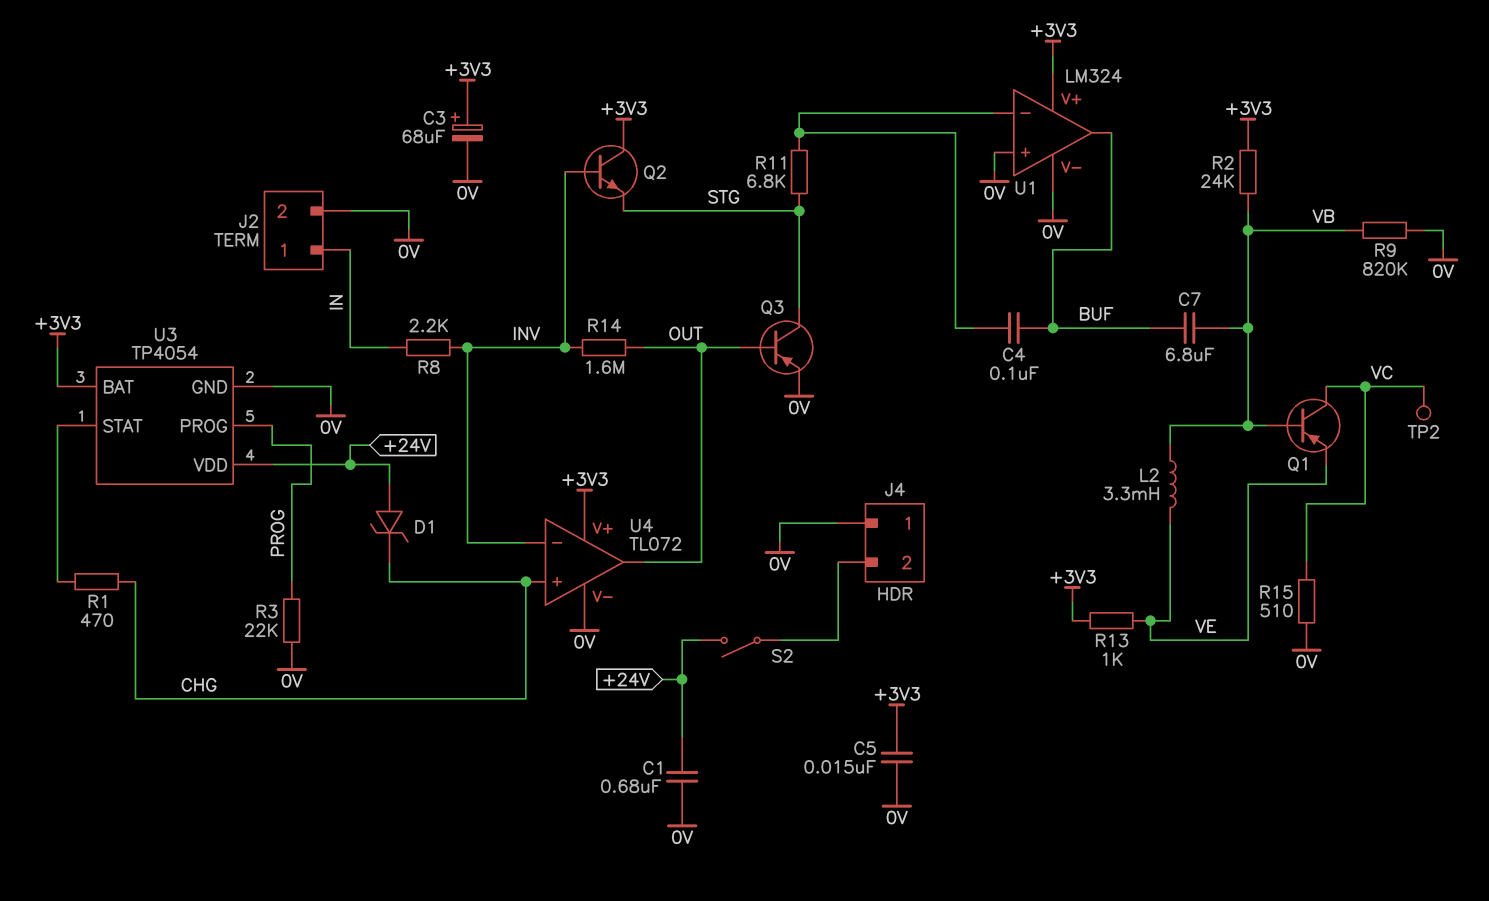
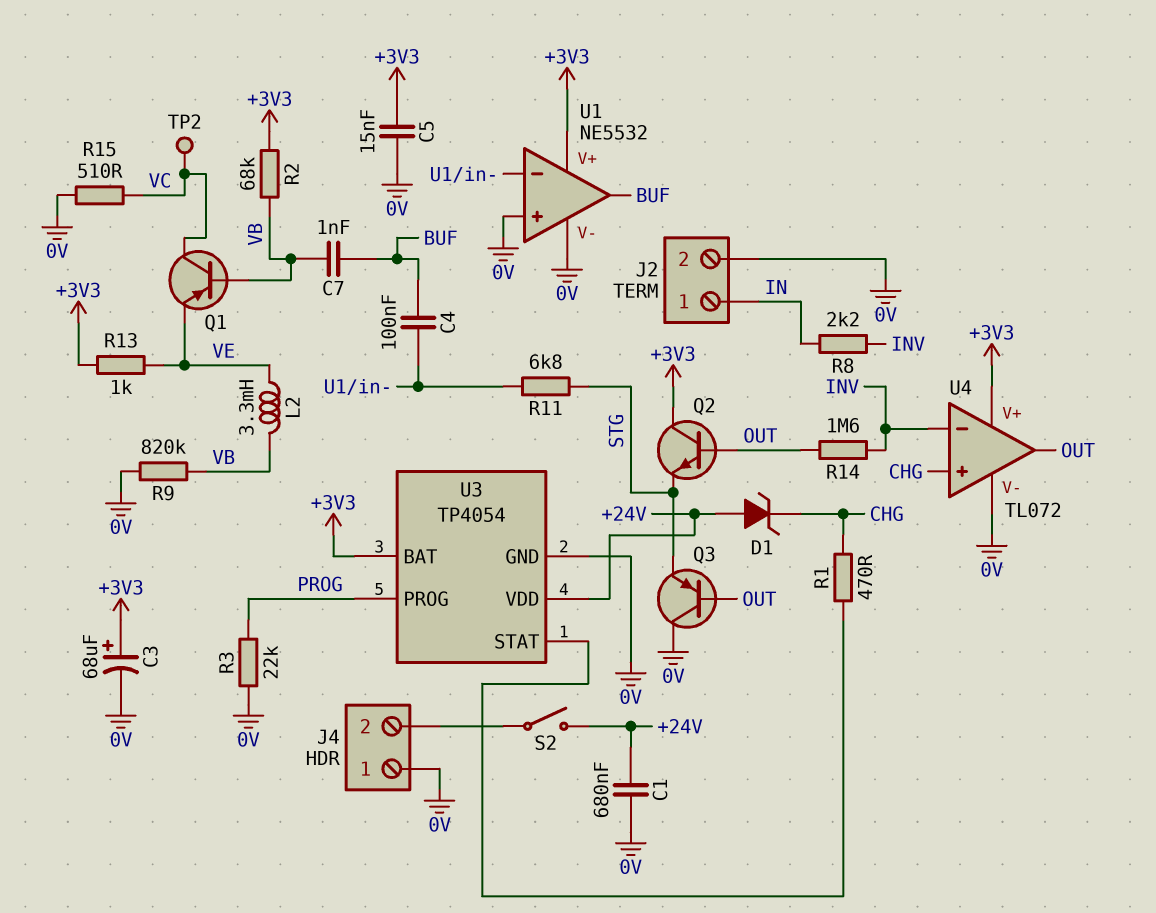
C7: 6.8uF (BUF, VB) -> 1nF (BUF, VB)
Q2: NPN (B INV, C +3V3, E STG) -> NPN (B OUT, C +3V3, E STG)
Q3: PNP (B OUT, C STG, E 0V) -> PNP (B OUT, C 0V, E STG)
R2: 24k (+3V3, VB) -> 68k (+3V3, VB)
U1: LM324 -> NE5532

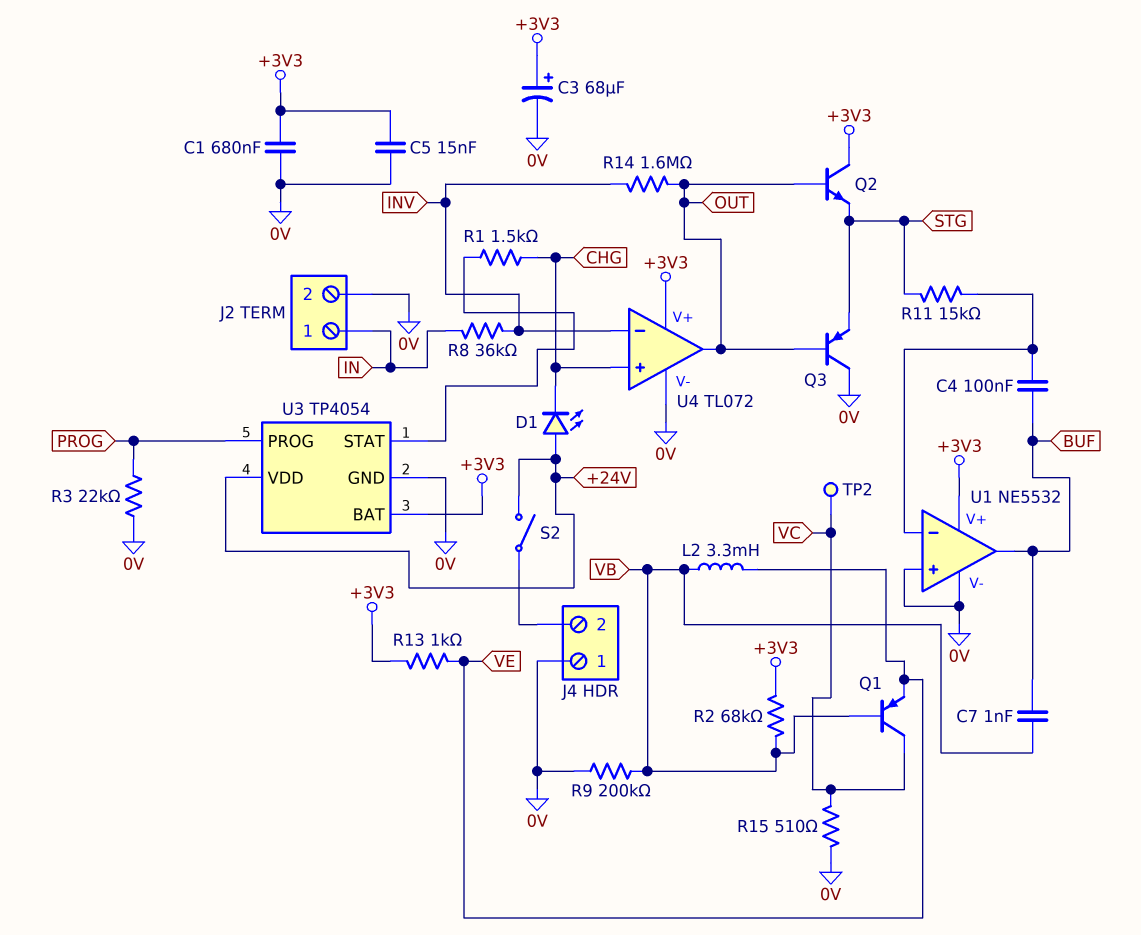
C1: 680nF (+24V, 0V) -> 680nF (+3V3, 0V)
D1: zener (A +24V, K CHG) -> LED (A +24V, K CHG)
R1: 470 (CHG, U3/STAT) -> 1.5k (CHG, U3/STAT)
R8: 2.2k (IN, INV) -> 36k (IN, INV)
R9: 820k (0V, VB) -> 200k (0V, VB)
R11: 6.8k (STG, U1/in-) -> 15k (STG, U1/in-)

